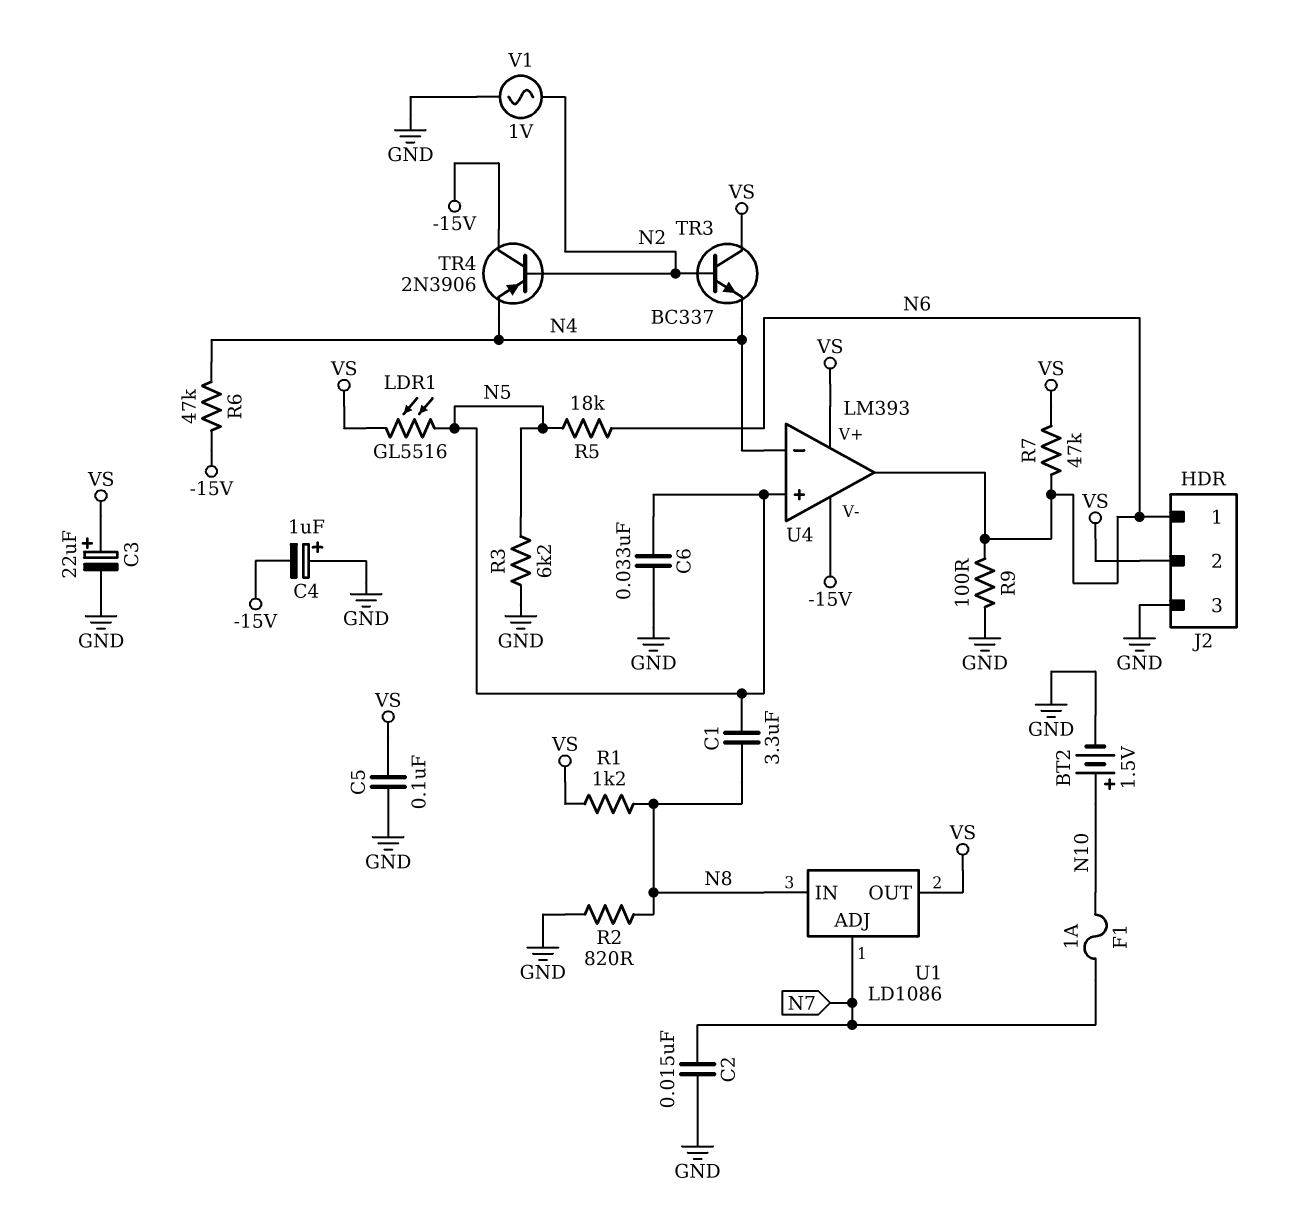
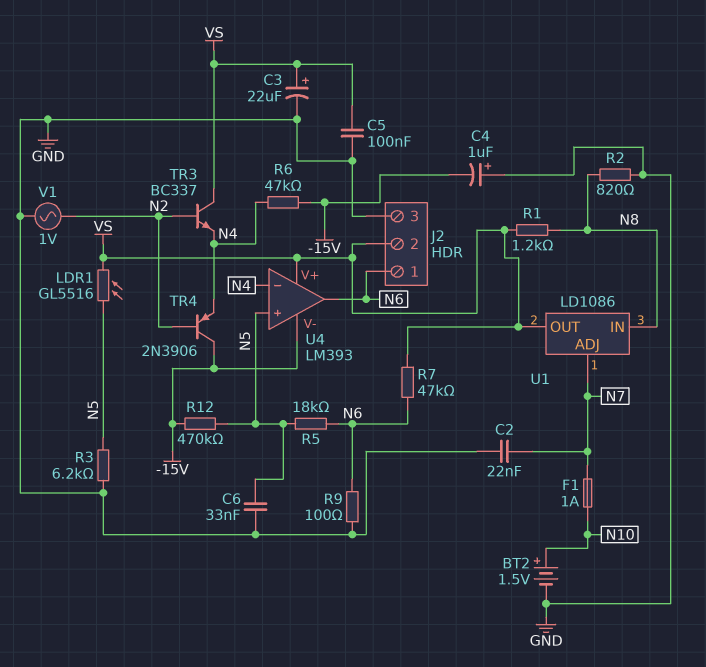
C1: 3.3uF (N5, N8) -> none
C2: 15nF (GND, N7) -> 22nF (GND, N7)
R12: none -> 470k (-15V, N5)

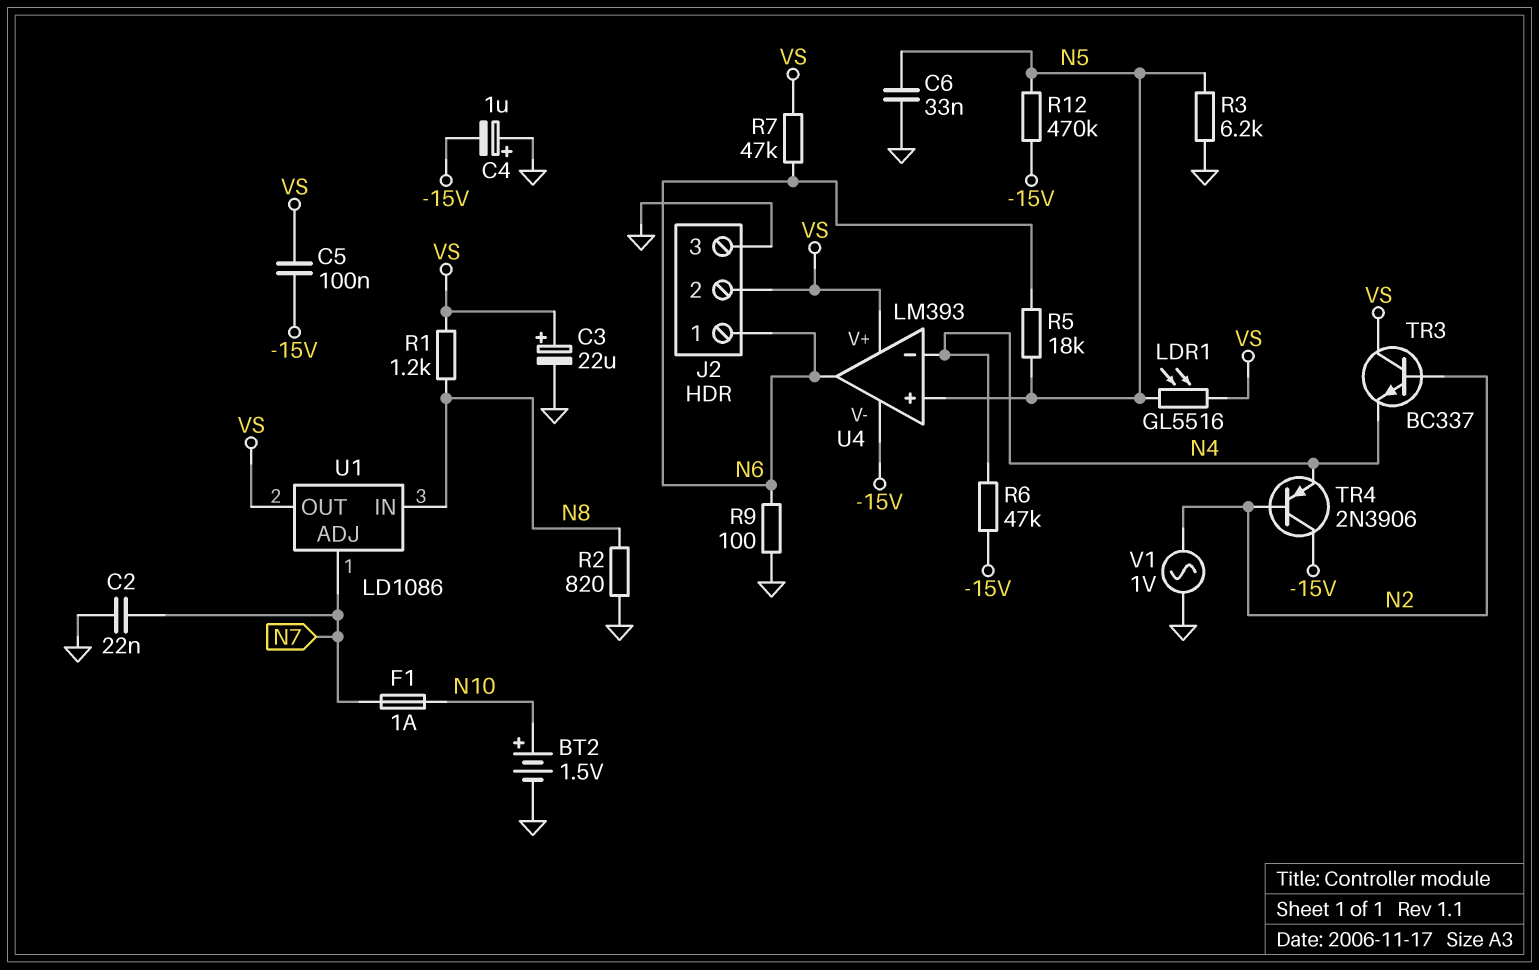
C5: 100nF (GND, VS) -> 100nF (-15V, VS)

